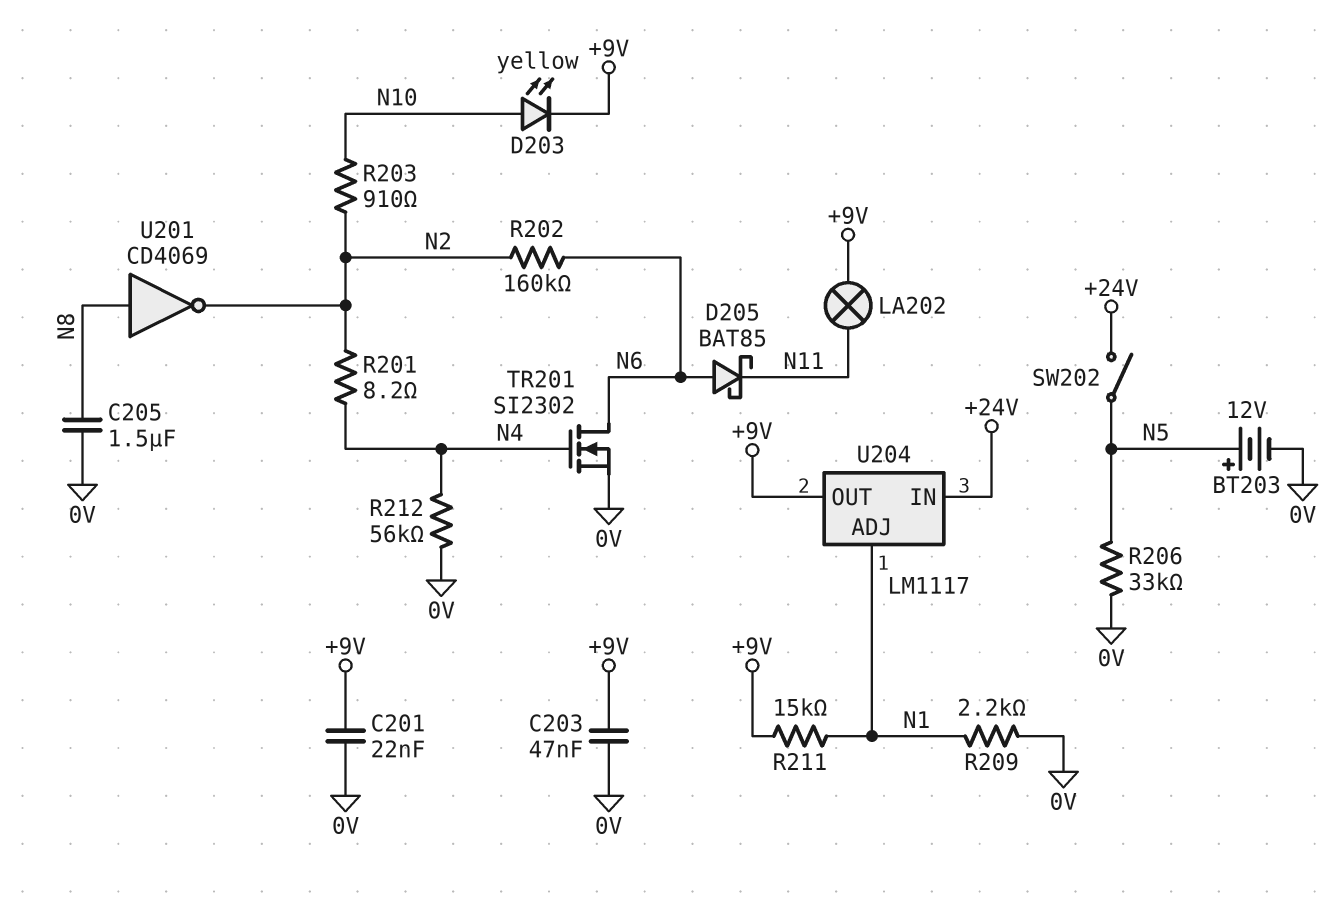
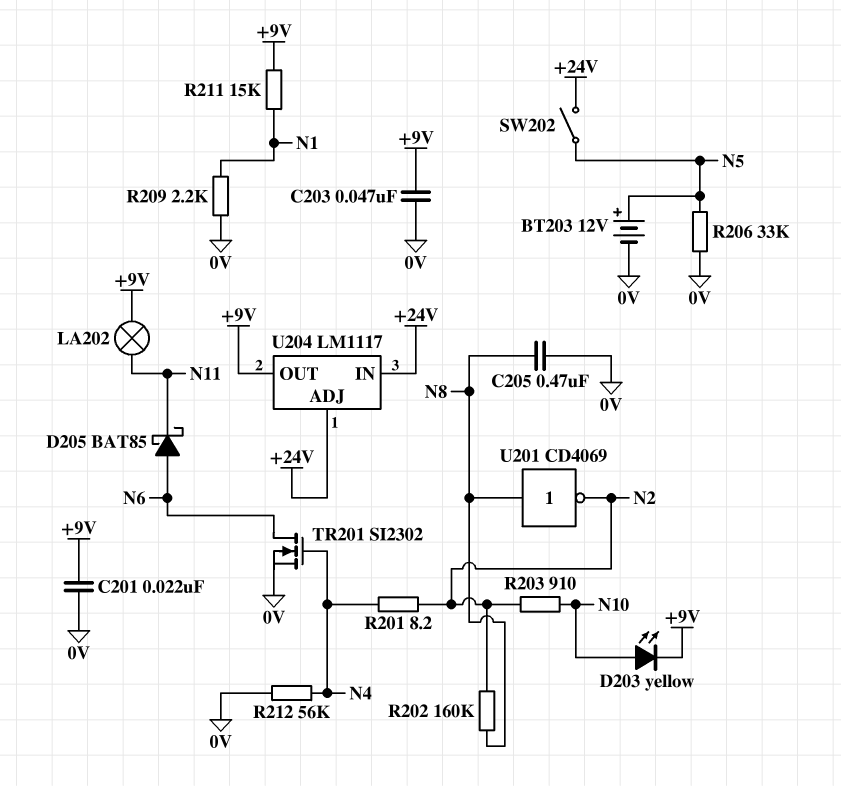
C205: 1.5uF (0V, N8) -> 470nF (0V, N8)
R202: 160k (N2, N6) -> 160k (N2, N8)
U204 pin ADJ: N1 -> +24V

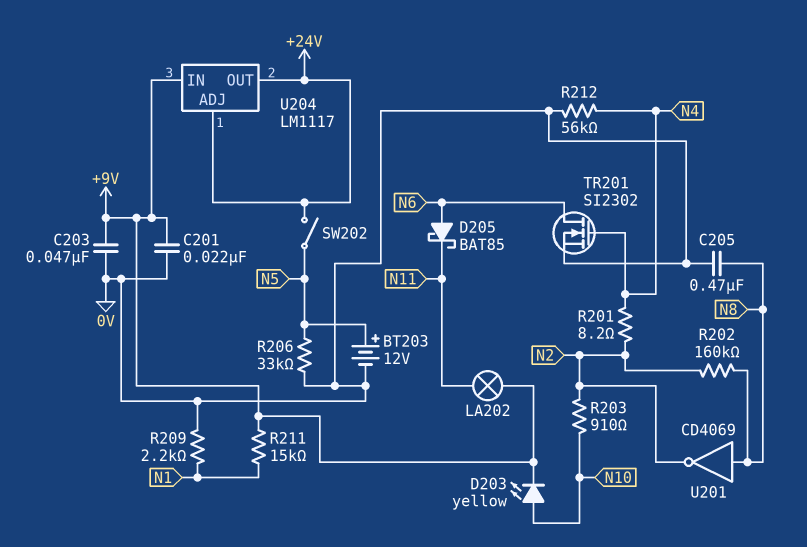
U204 pin IN: +24V -> +9V
U204 pin OUT: +9V -> +24V

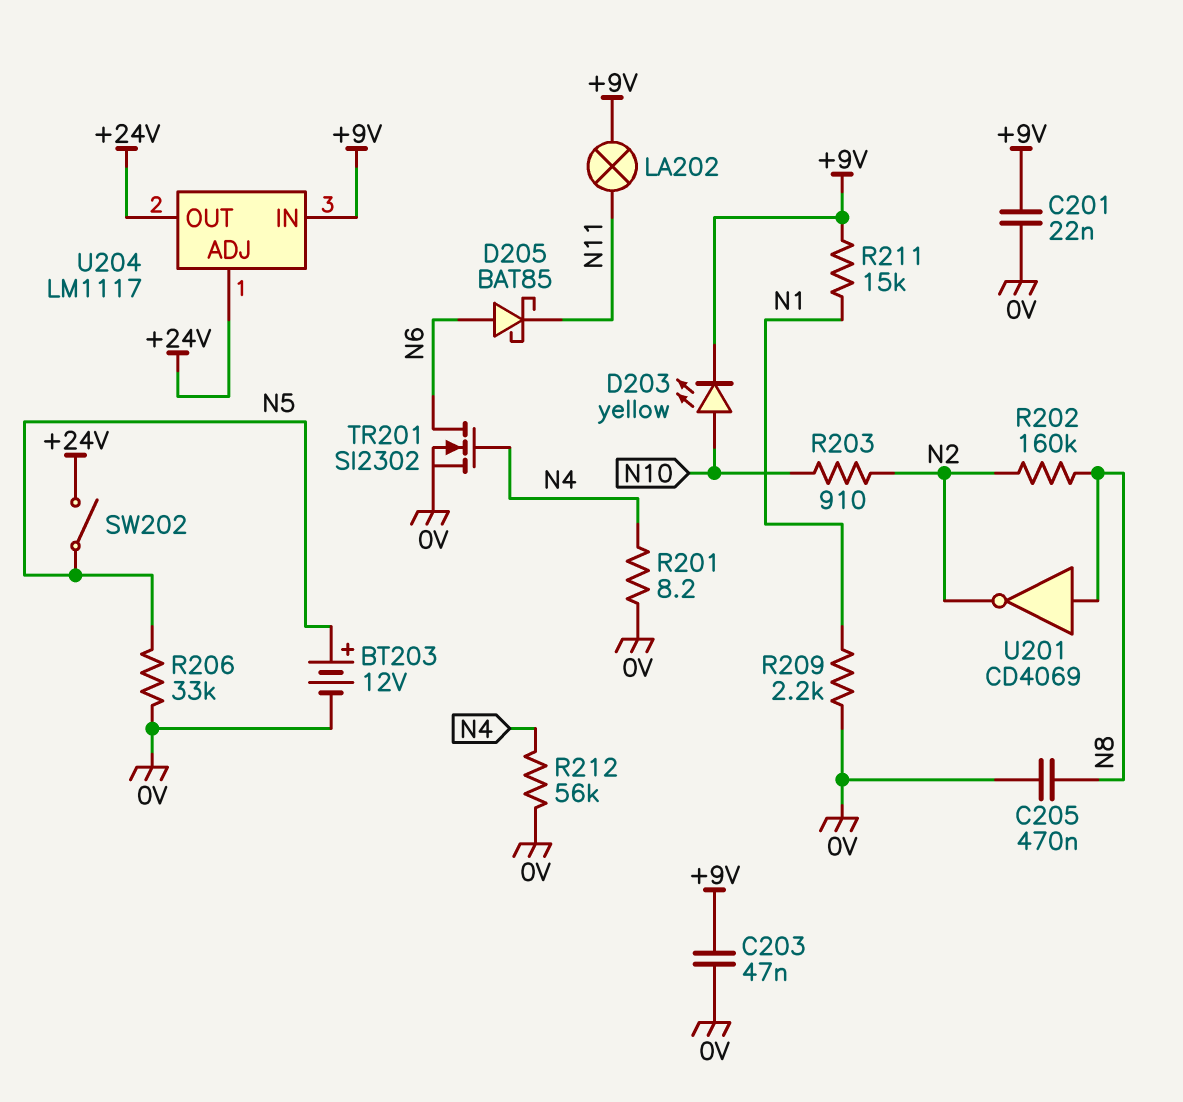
R201: 8.2 (N2, N4) -> 8.2 (0V, N4)

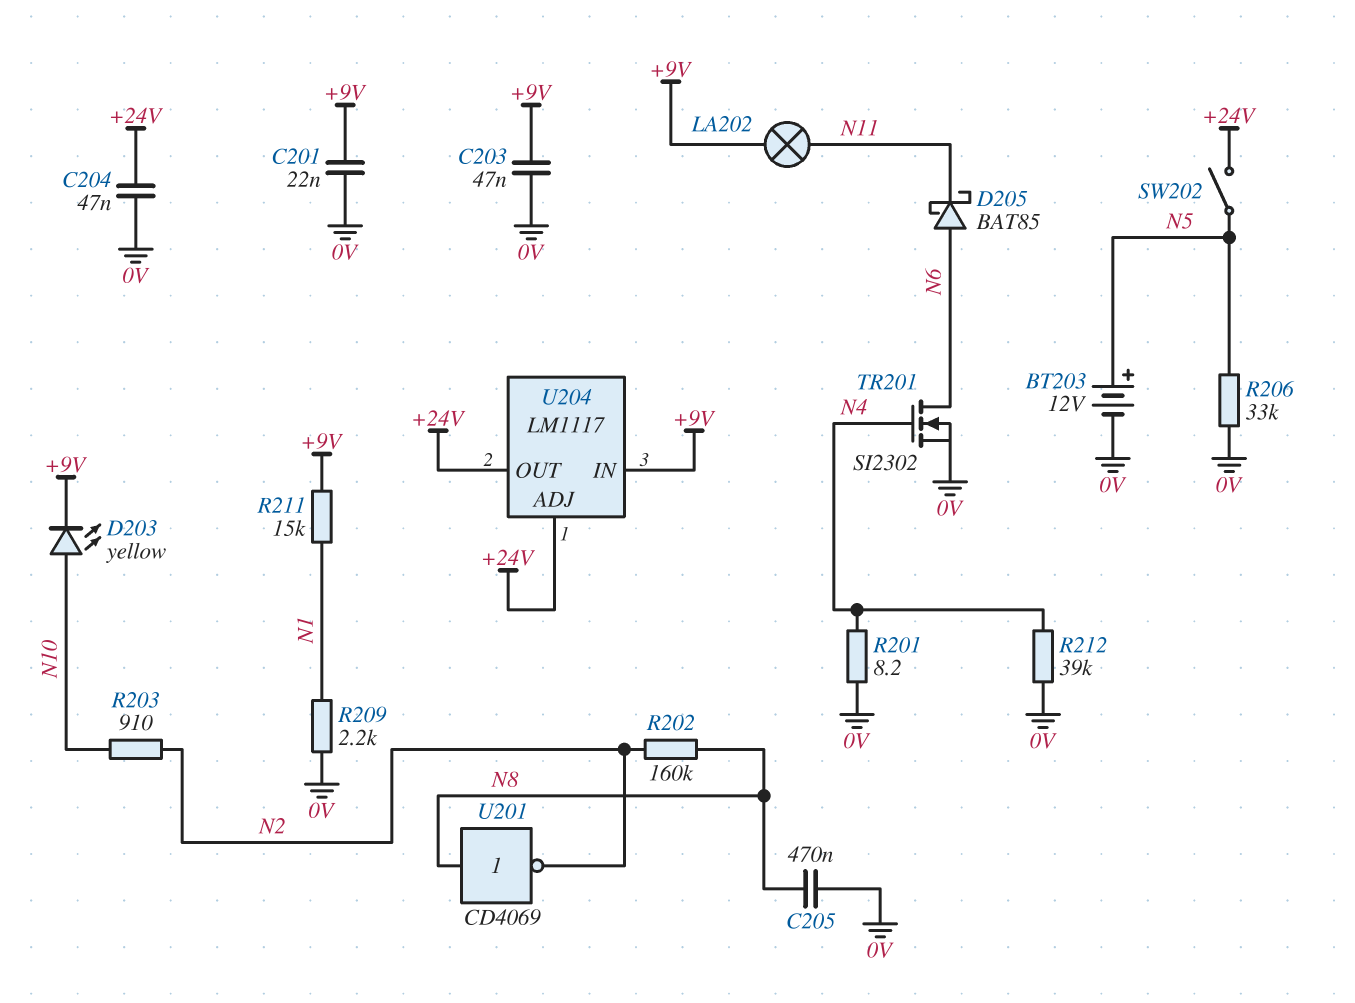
C204: none -> 47nF (+24V, 0V)
R212: 56k (0V, N4) -> 39k (0V, N4)

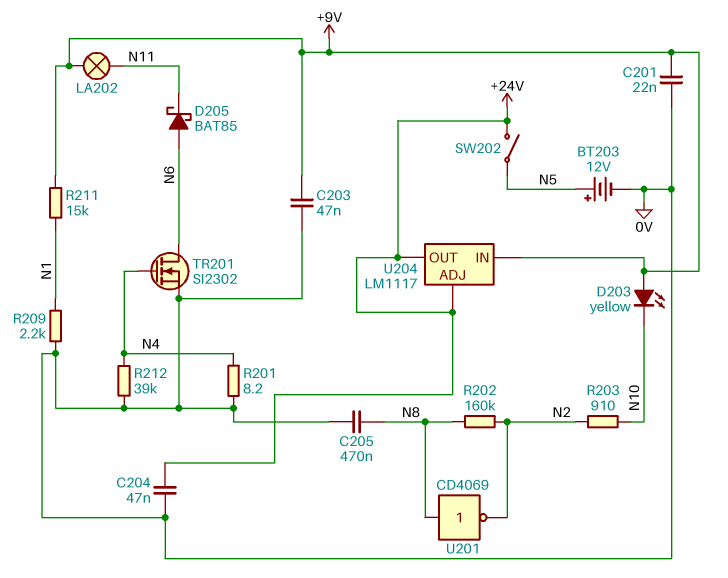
D203: LED yellow (A N10, K +9V) -> LED yellow (A +9V, K N10)
R206: 33k (0V, N5) -> none

